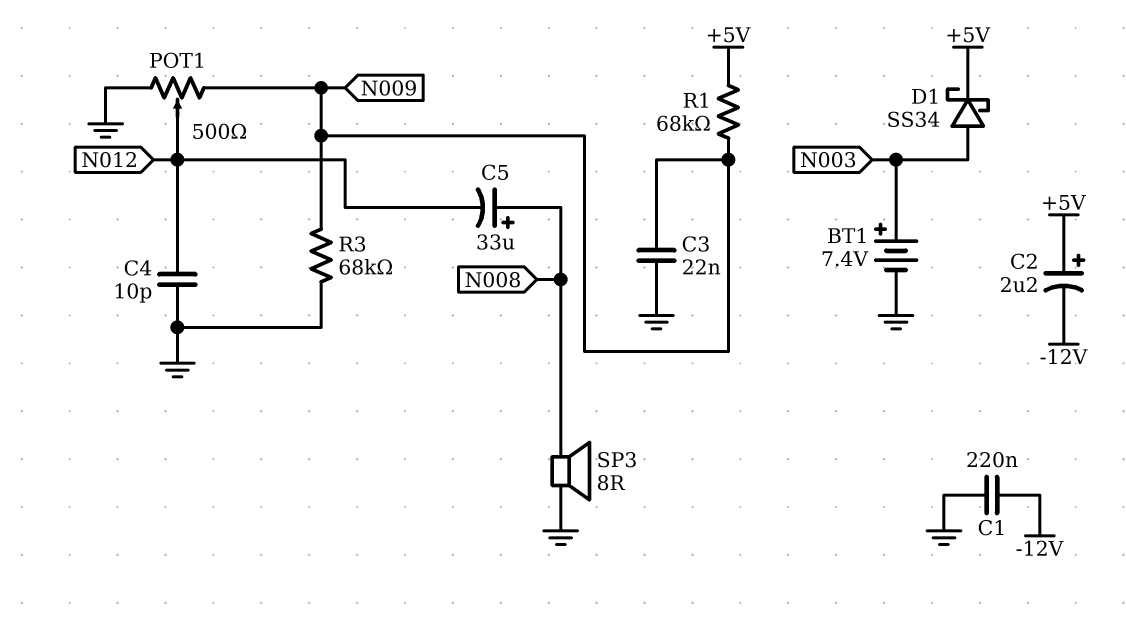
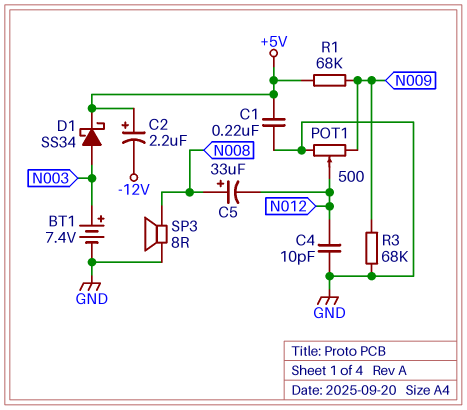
C1: 220nF (-12V, GND) -> 220nF (+5V, GND)
C3: 22nF (GND, N009) -> none

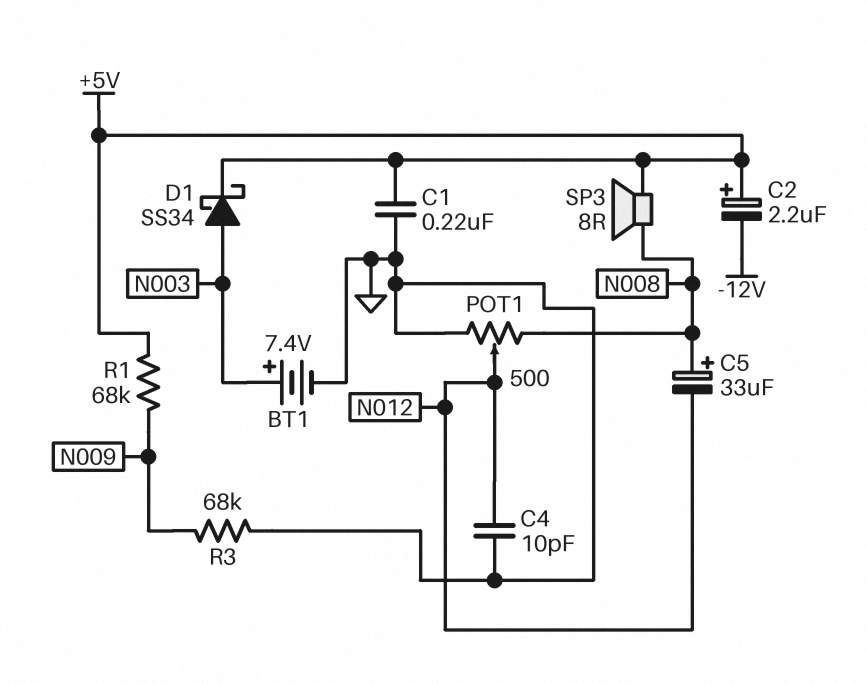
POT1: 500 (GND, N009, wiper N012) -> 500 (GND, N008, wiper N012)
SP3: speaker 8R (GND, N008) -> speaker 8R (+5V, N008)

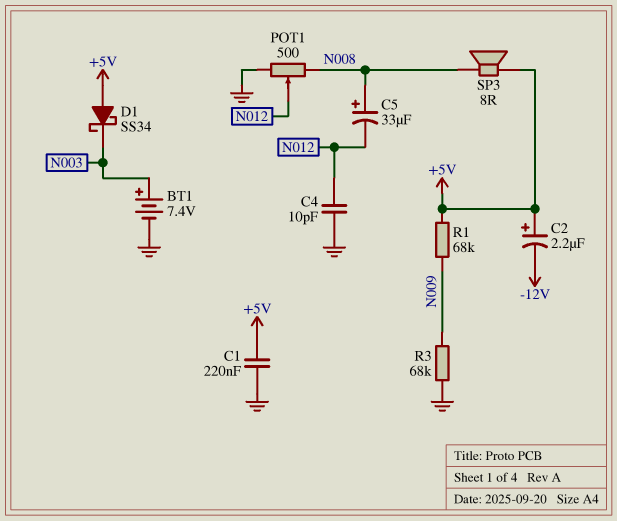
D1: schottky SS34 (A N003, K +5V) -> schottky SS34 (A +5V, K N003)

